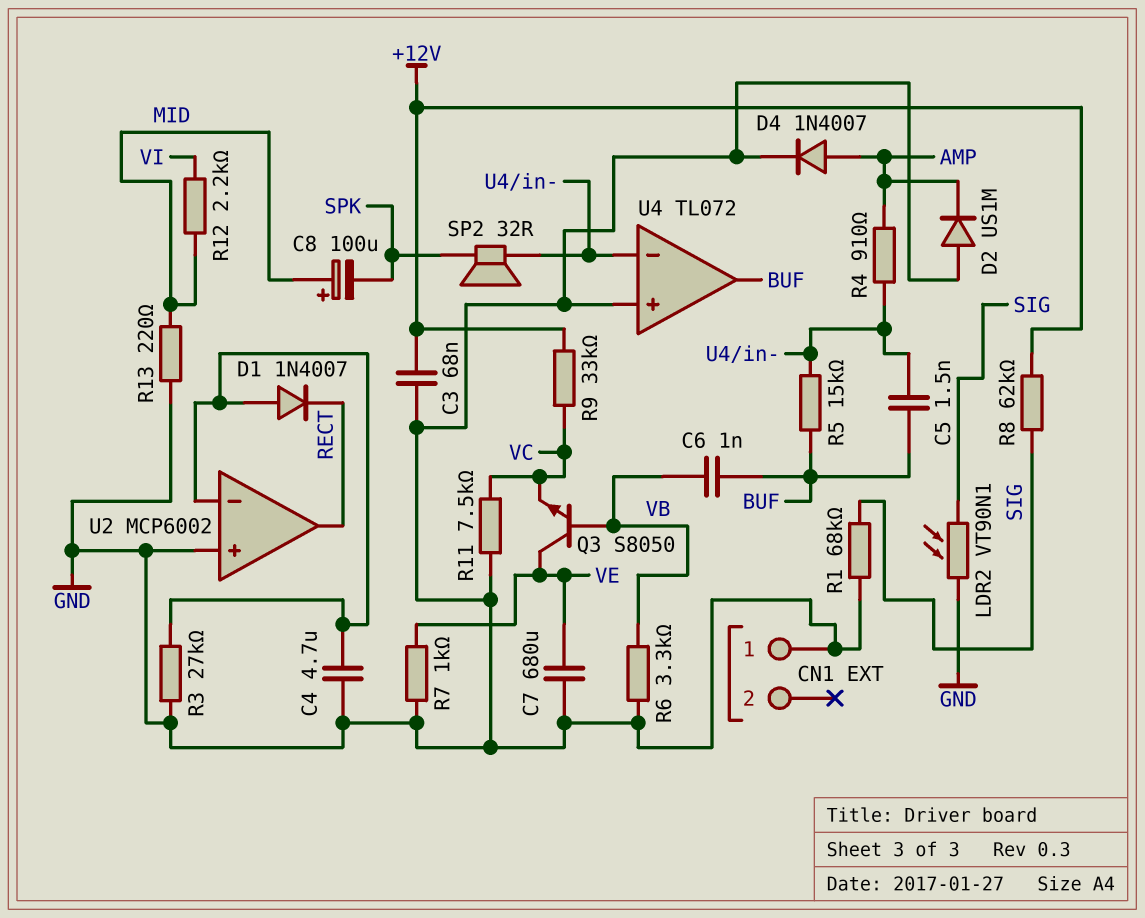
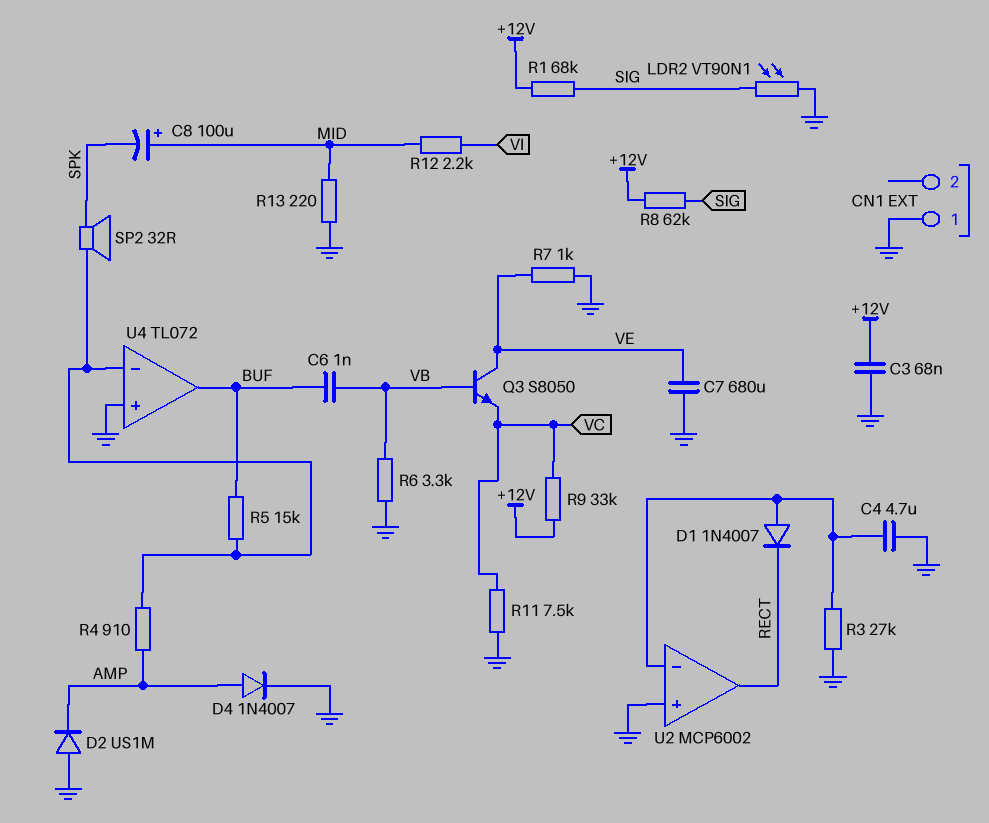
C5: 1.5nF (BUF, U4/in-) -> none
R1: 68k (GND, SIG) -> 68k (+12V, SIG)

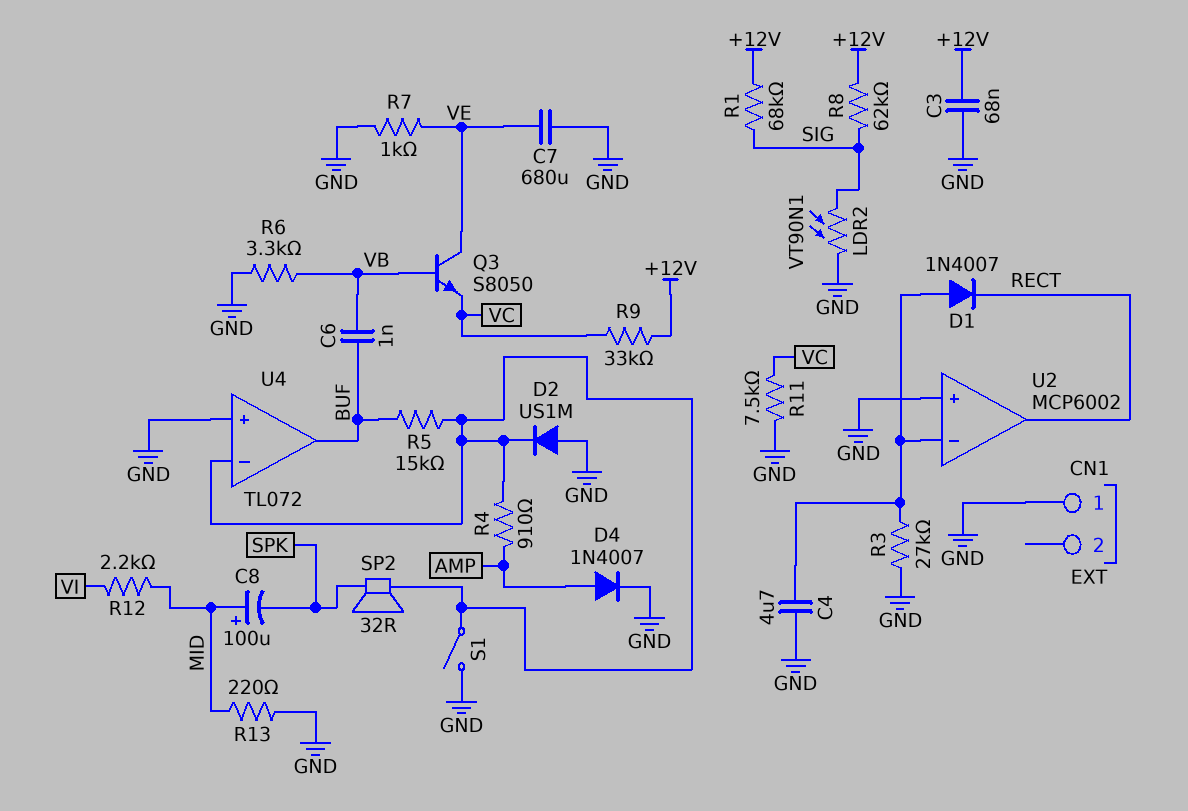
D2: diode US1M (A GND, K AMP) -> diode US1M (A GND, K U4/in-)
S1: none -> switch (GND, U4/in-)

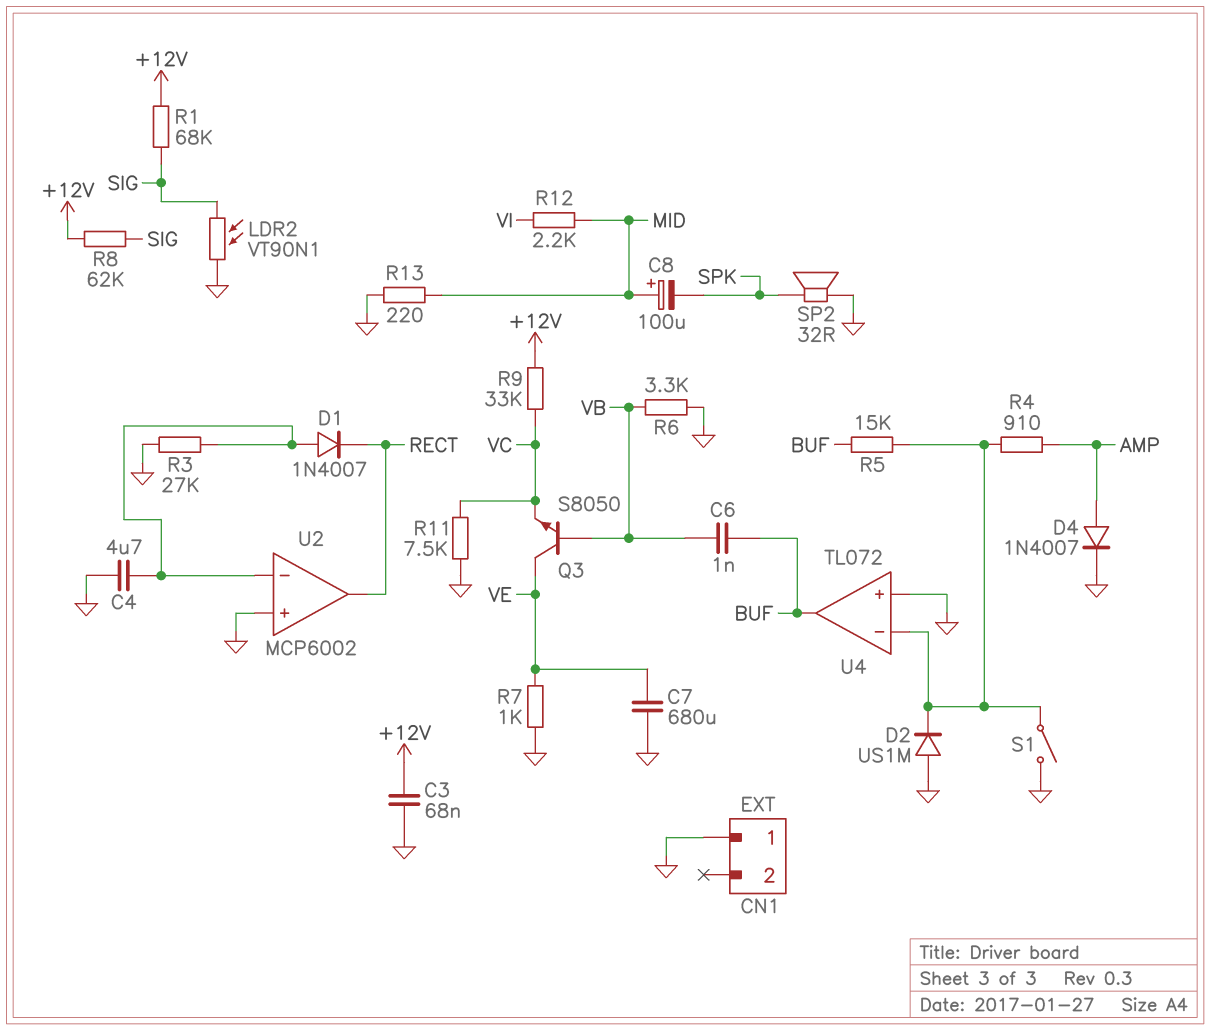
SP2: speaker 32R (SPK, U4/in-) -> speaker 32R (GND, SPK)

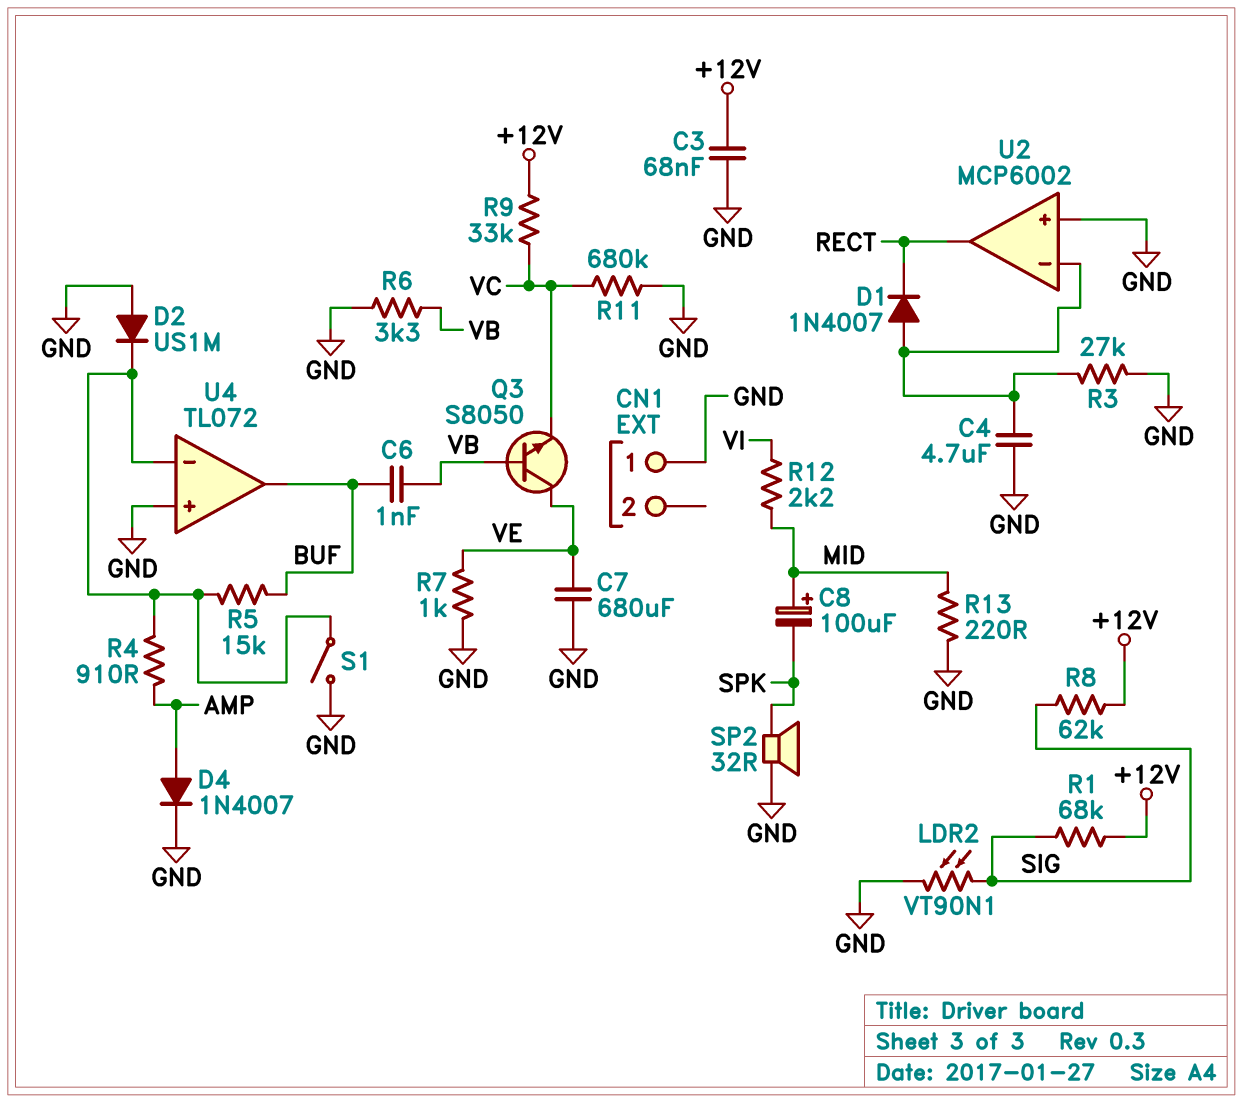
R11: 7.5k (GND, VC) -> 680k (GND, VC)

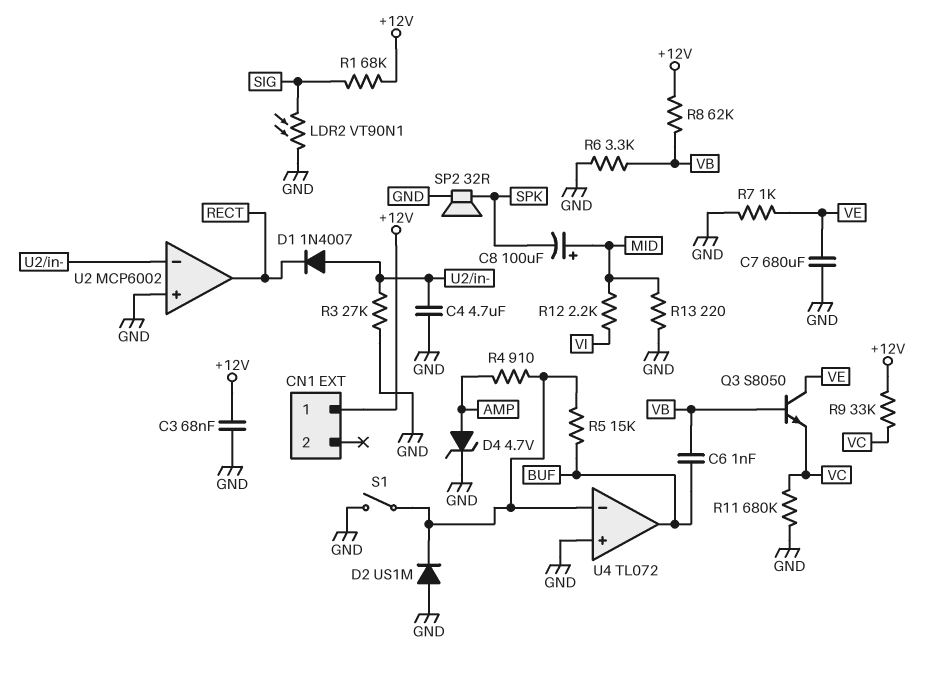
CN1 pin 1: GND -> +12V
D4: diode 1N4007 (A AMP, K GND) -> zener 4.7V (A AMP, K GND)
R8: 62k (+12V, SIG) -> 62k (+12V, VB)

